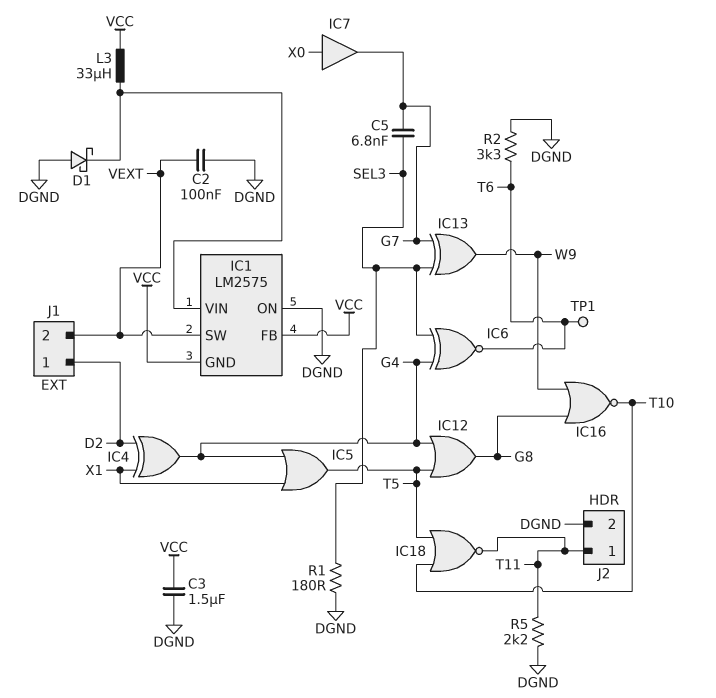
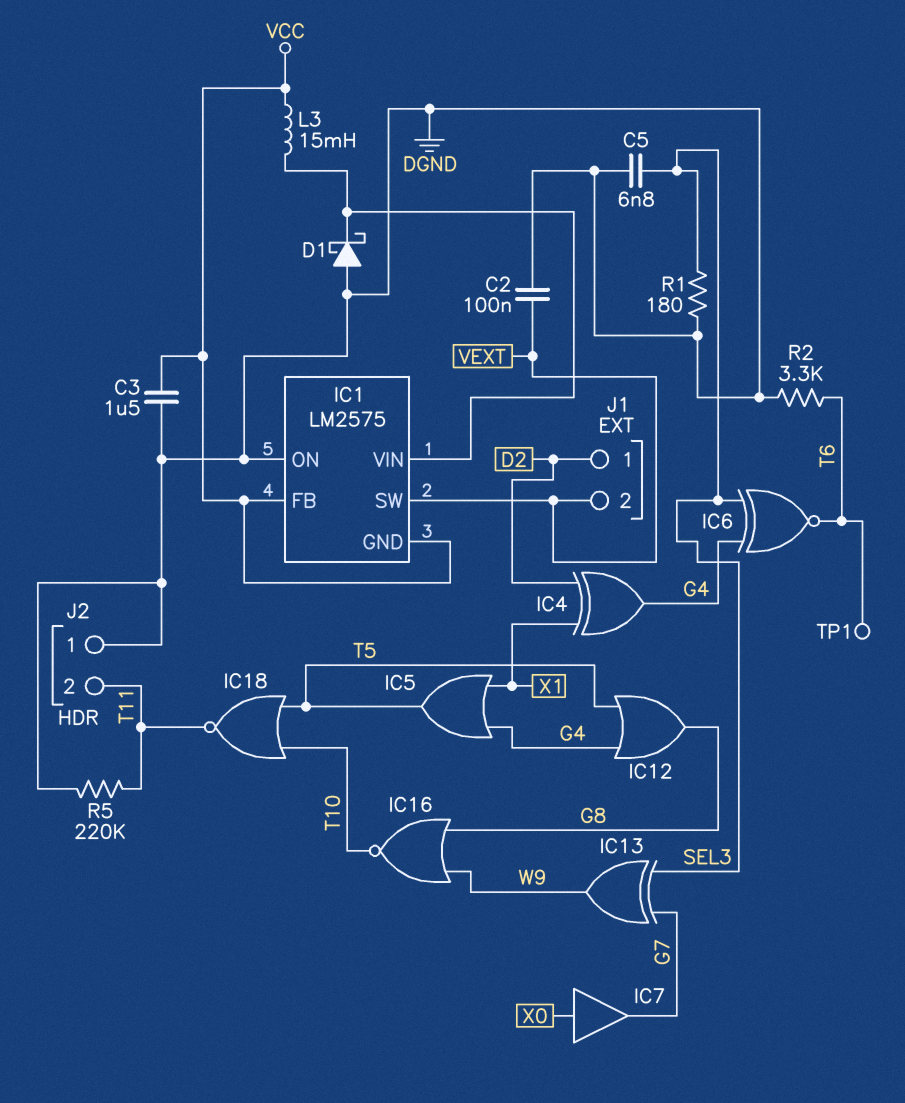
C5: 6.8nF (G7, SEL3) -> 6.8nF (DGND, SEL3)
J2 pin 1: T11 -> DGND
J2 pin 2: DGND -> T11
L3: 33uH (IC1/VIN, VCC) -> 15mH (IC1/VIN, VCC)
R5: 2.2k (DGND, T11) -> 220k (DGND, T11)

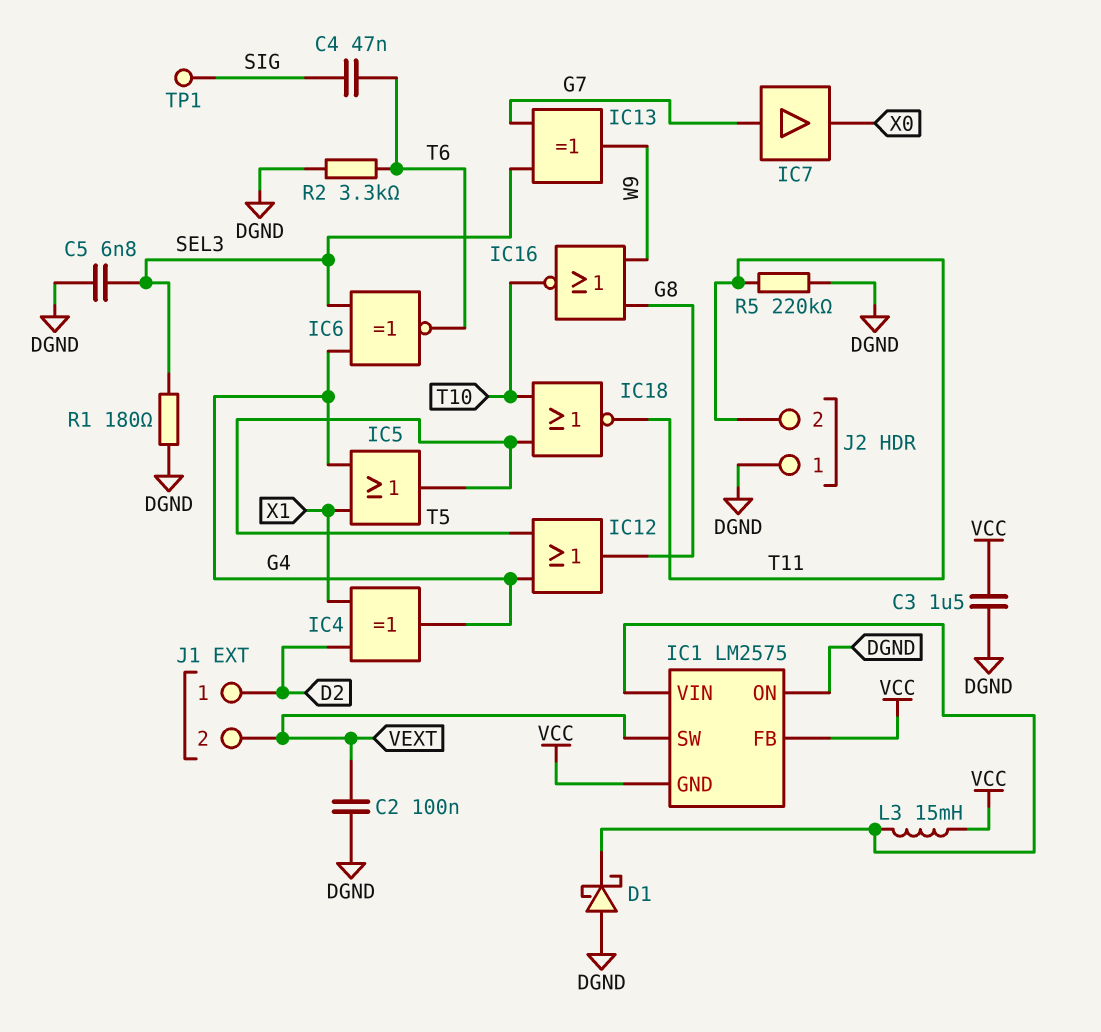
C4: none -> 47nF (SIG, T6)
IC7: buffer (in X0, out G7) -> buffer (in G7, out X0)
TP1: test point (T6) -> test point (SIG)

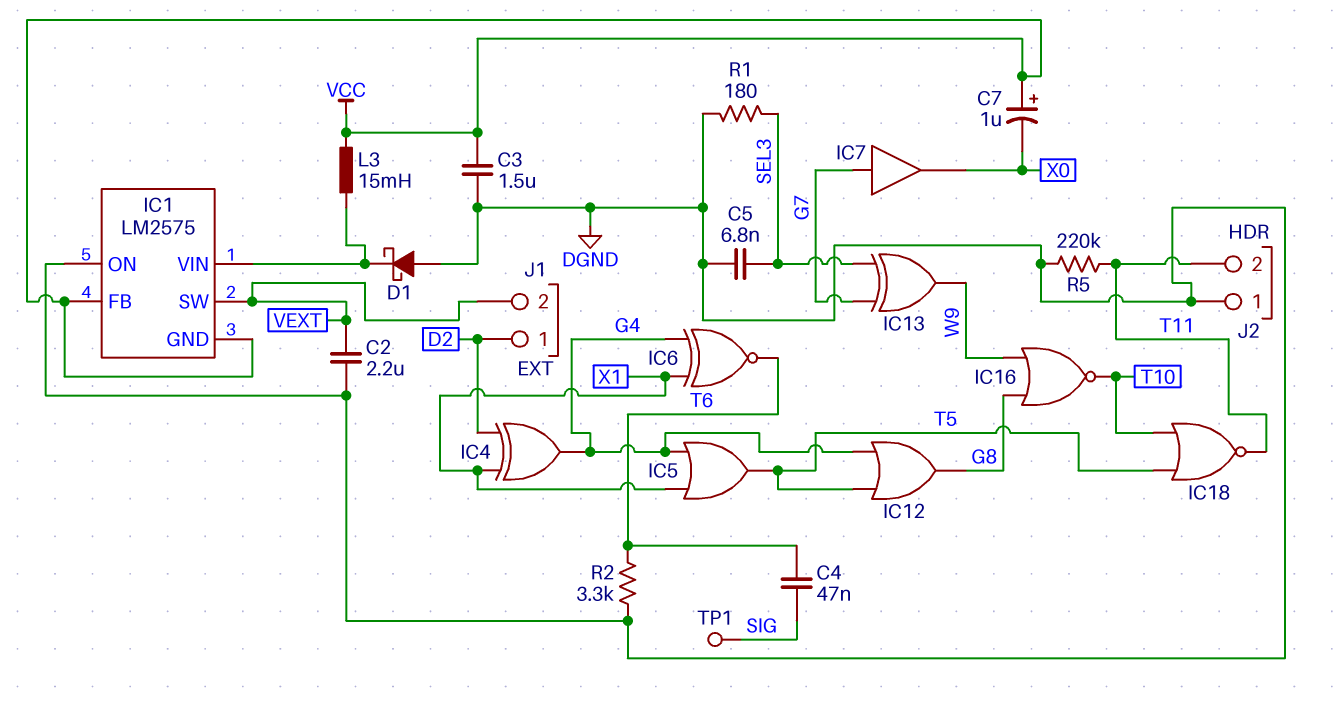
C2: 100nF (DGND, VEXT) -> 2.2uF (DGND, VEXT)
C7: none -> 1uF (plus VCC, minus X0)
IC6: XNOR (in G4, in SEL3, out T6) -> XNOR (in G4, in X1, out T6)

